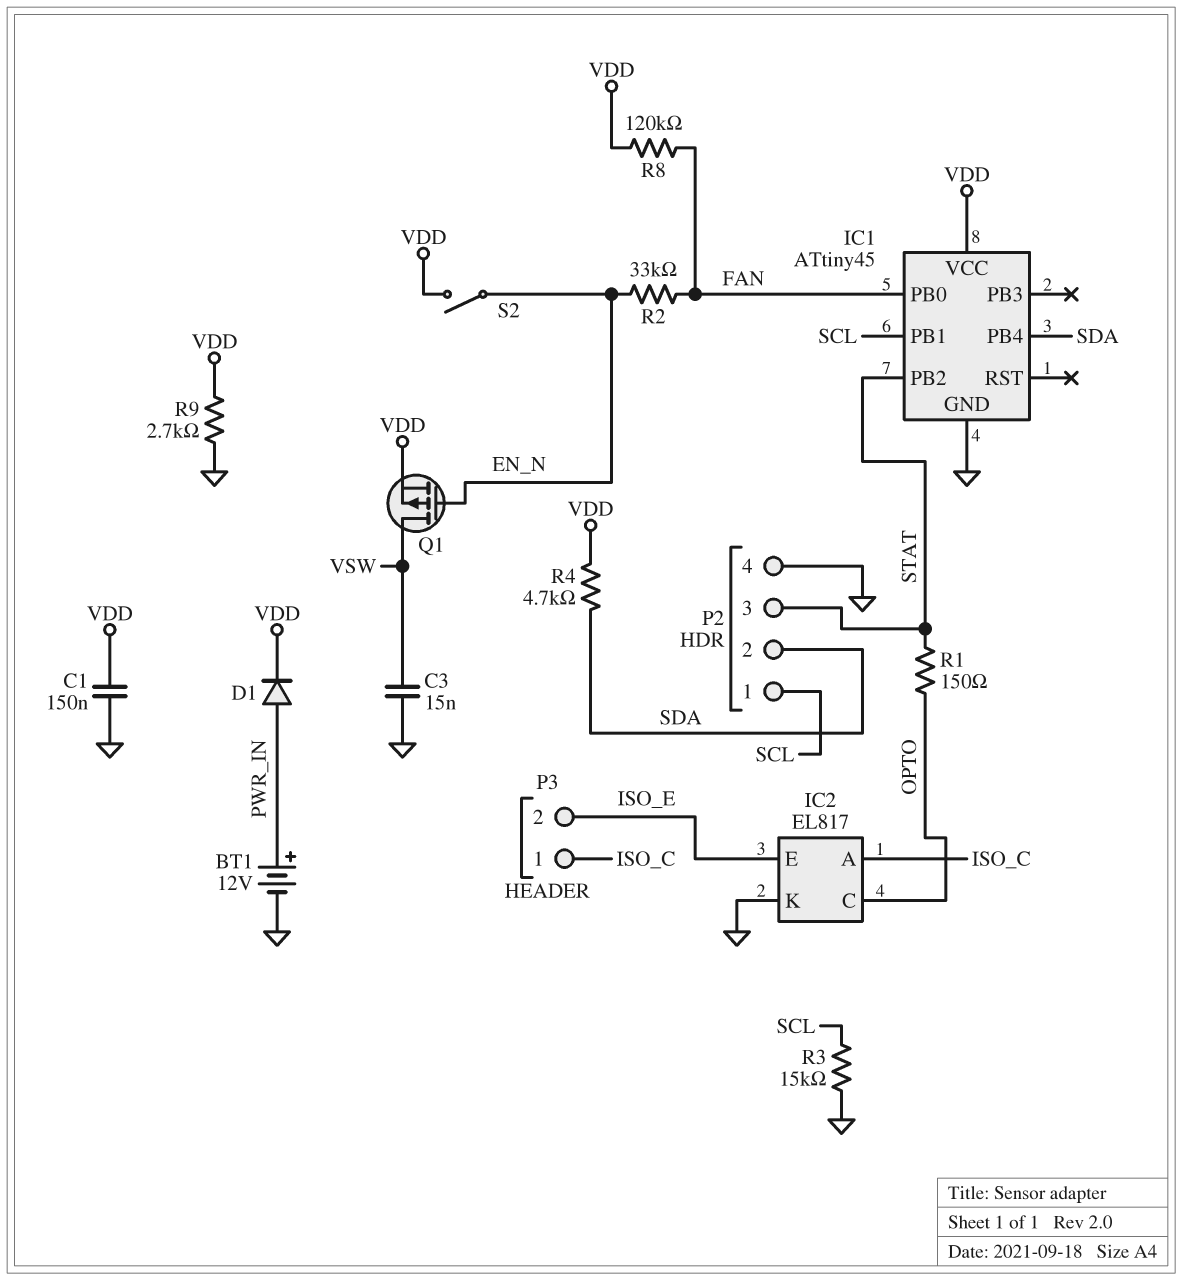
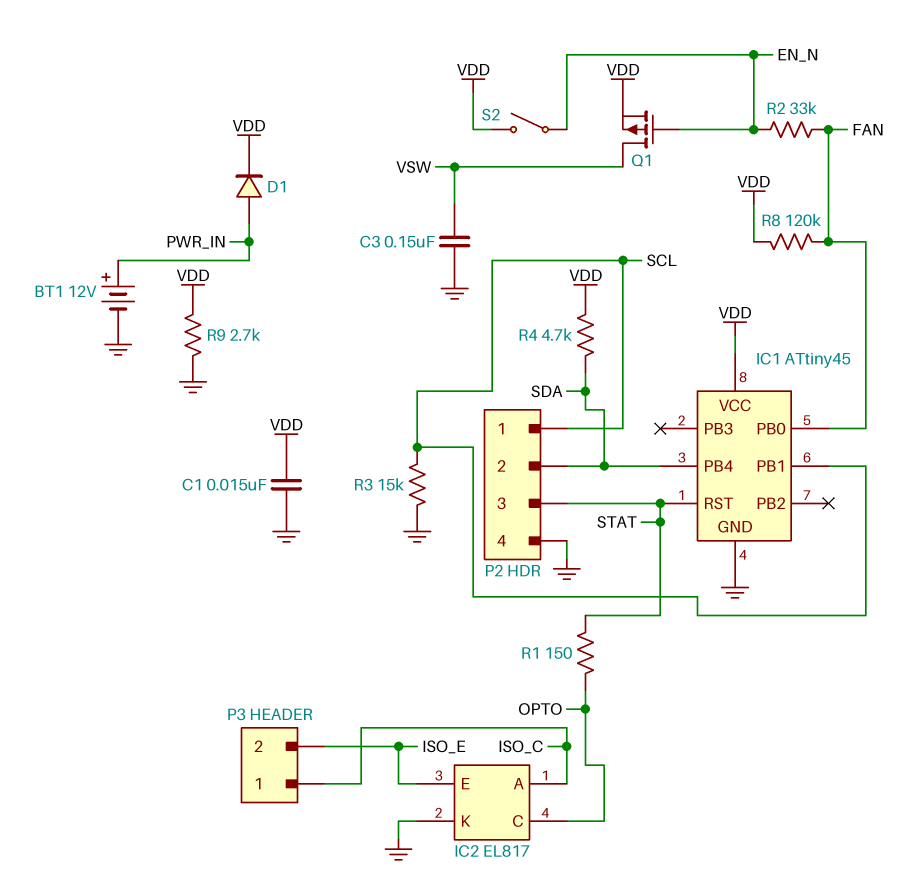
C1: 150nF (GND, VDD) -> 15nF (GND, VDD)
C3: 15nF (GND, VSW) -> 150nF (GND, VSW)
IC1 pin PB2: STAT -> none
IC1 pin RST: none -> STAT

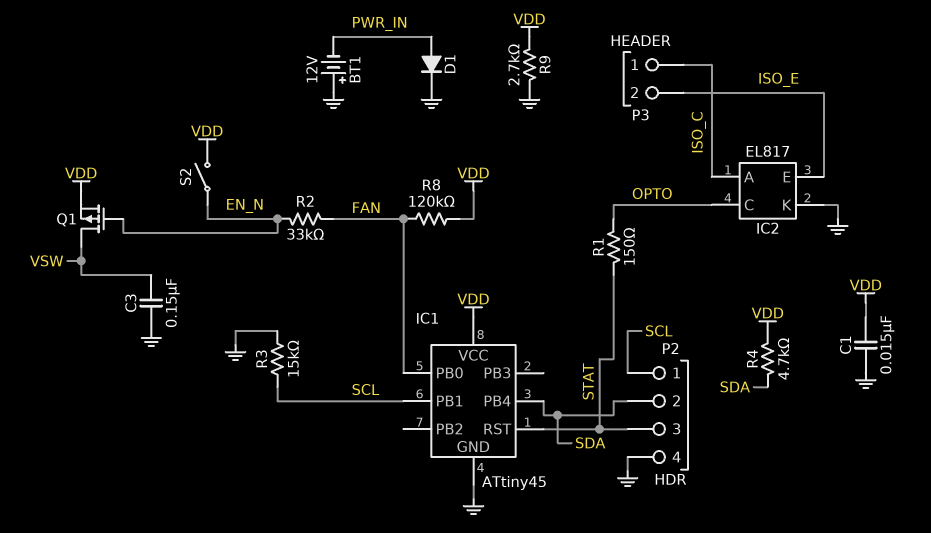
BT1: 12V (plus PWR_IN, minus GND) -> 12V (plus GND, minus PWR_IN)
D1: diode (A PWR_IN, K VDD) -> diode (A PWR_IN, K GND)

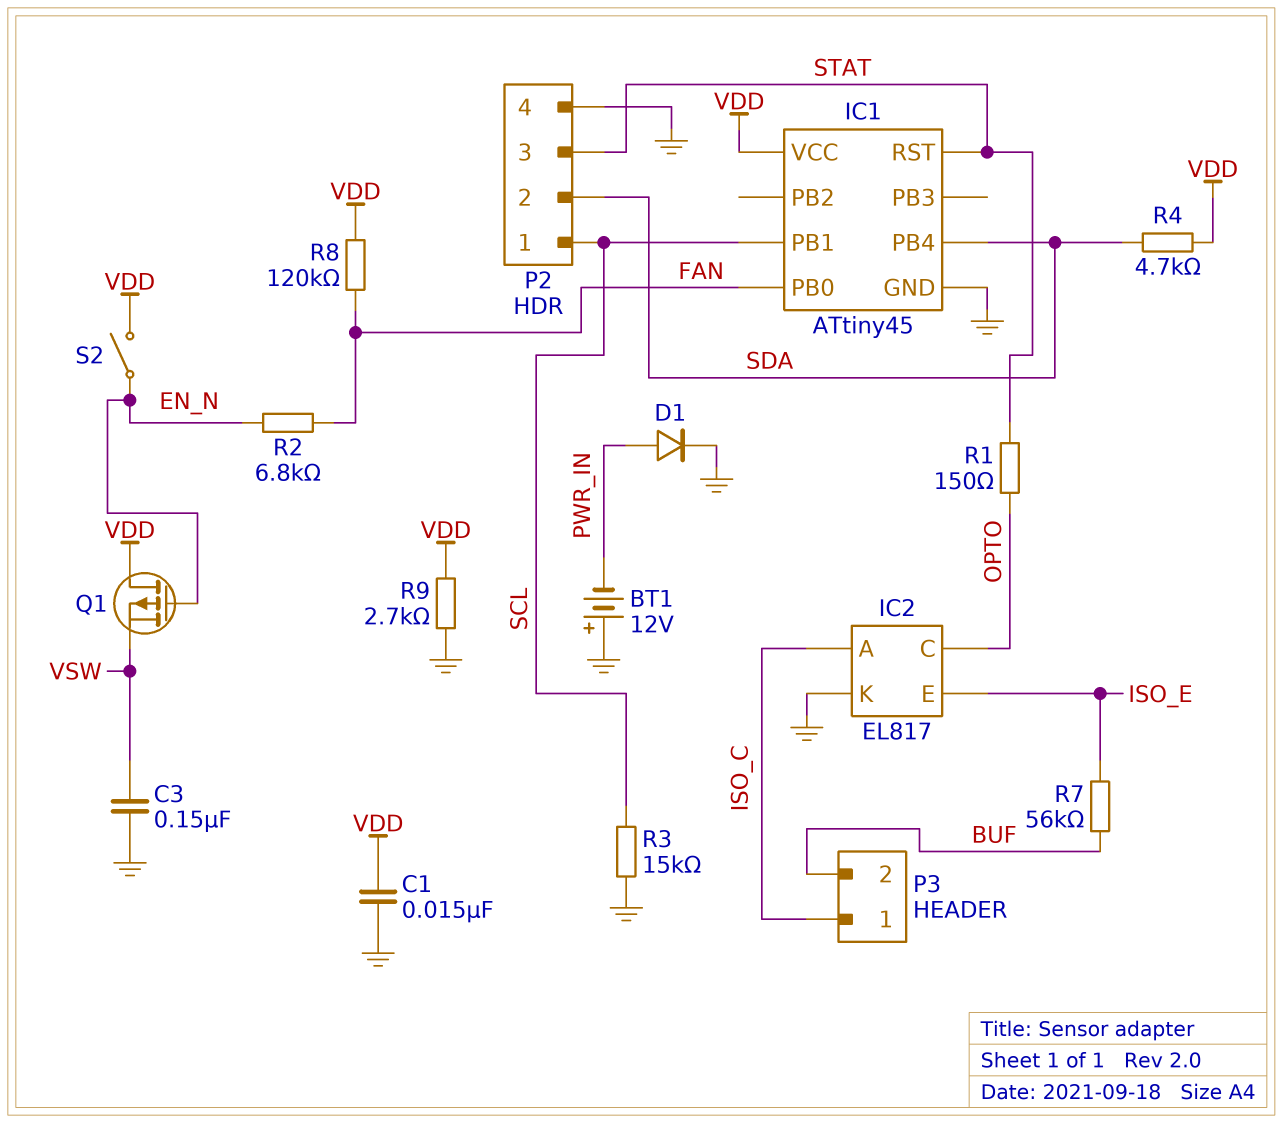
P3 pin 2: ISO_E -> BUF
Q1: PMOS (G EN_N, D VSW, S VDD) -> PMOS (G EN_N, D VDD, S VSW)
R2: 33k (EN_N, FAN) -> 6.8k (EN_N, FAN)
R7: none -> 56k (BUF, ISO_E)

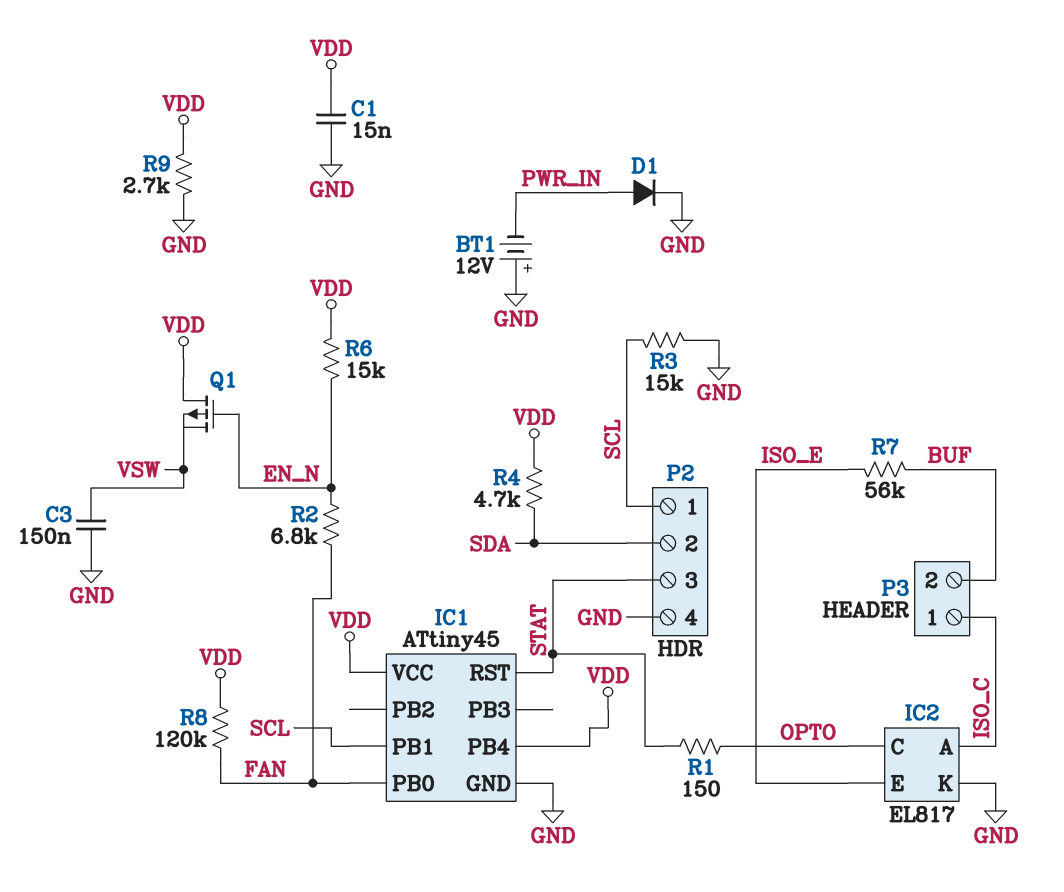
IC1 pin PB4: SDA -> VDD
R6: none -> 15k (EN_N, VDD)
S2: switch (EN_N, VDD) -> none

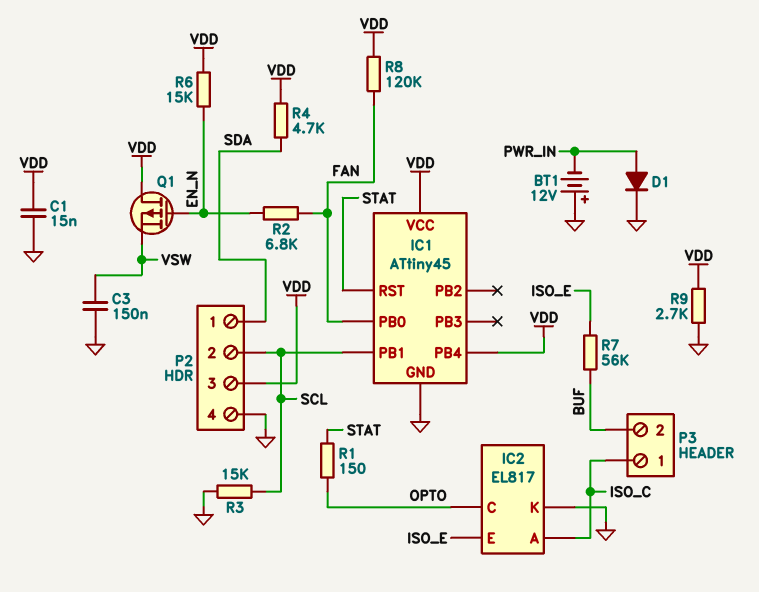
P2 pin 1: SCL -> SDA
P2 pin 2: SDA -> SCL
P2 pin 3: STAT -> VDD

